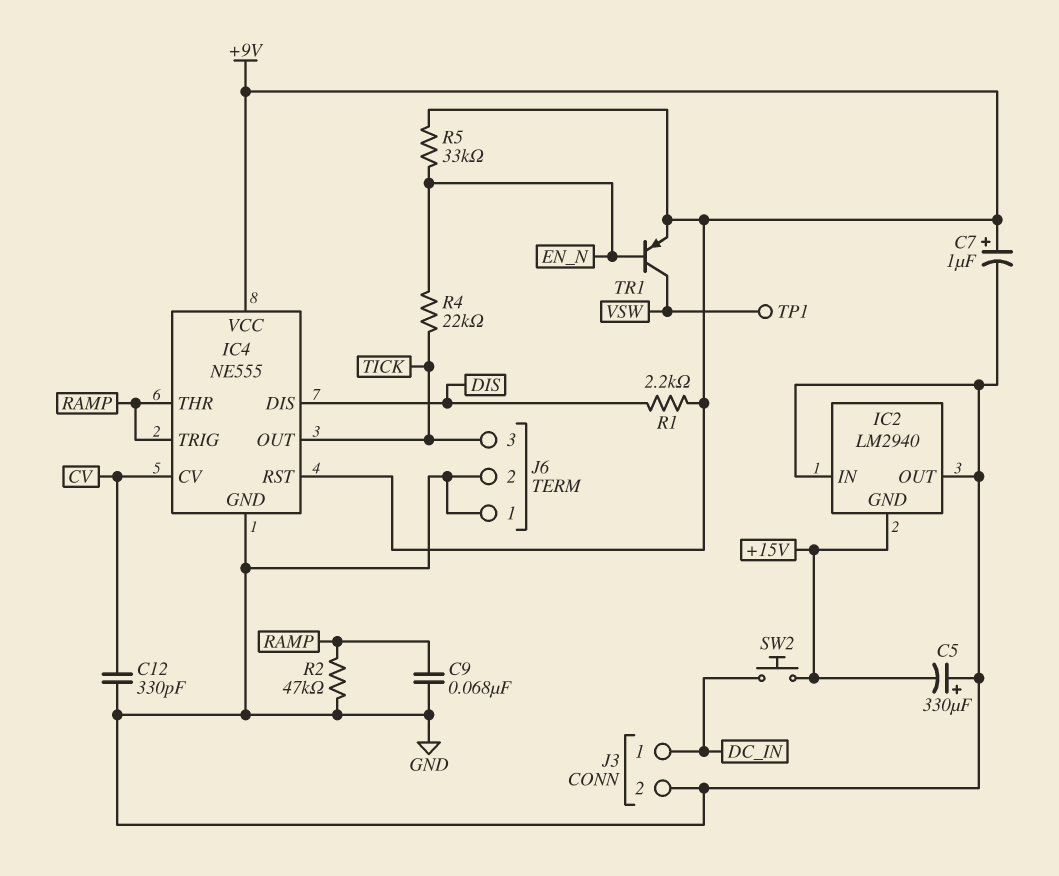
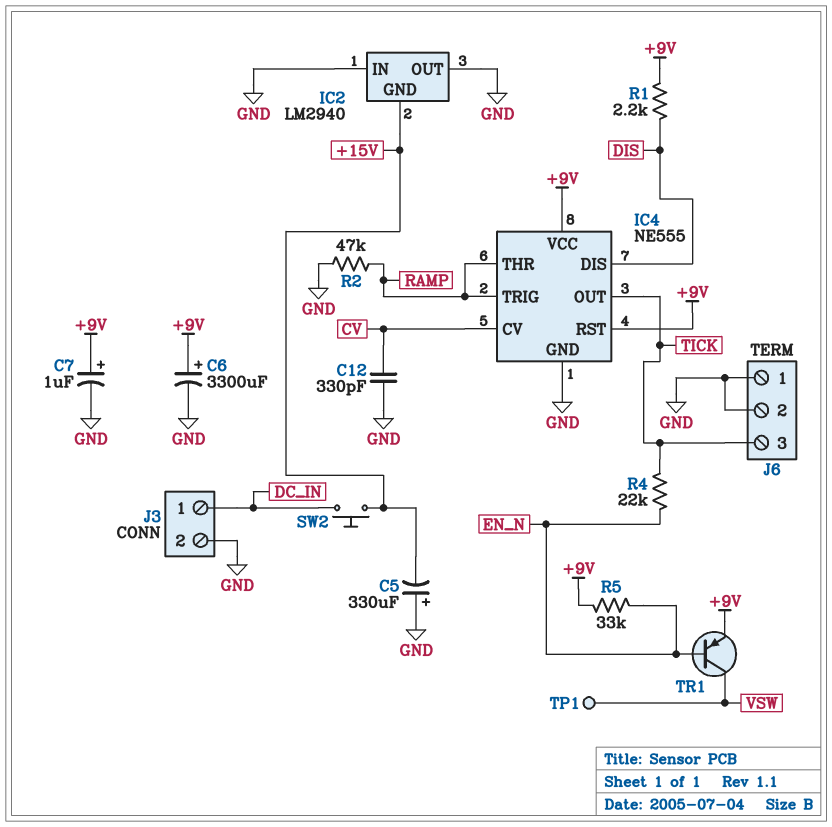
C6: none -> 3300uF (plus +9V, minus GND)
C9: 68nF (GND, RAMP) -> none

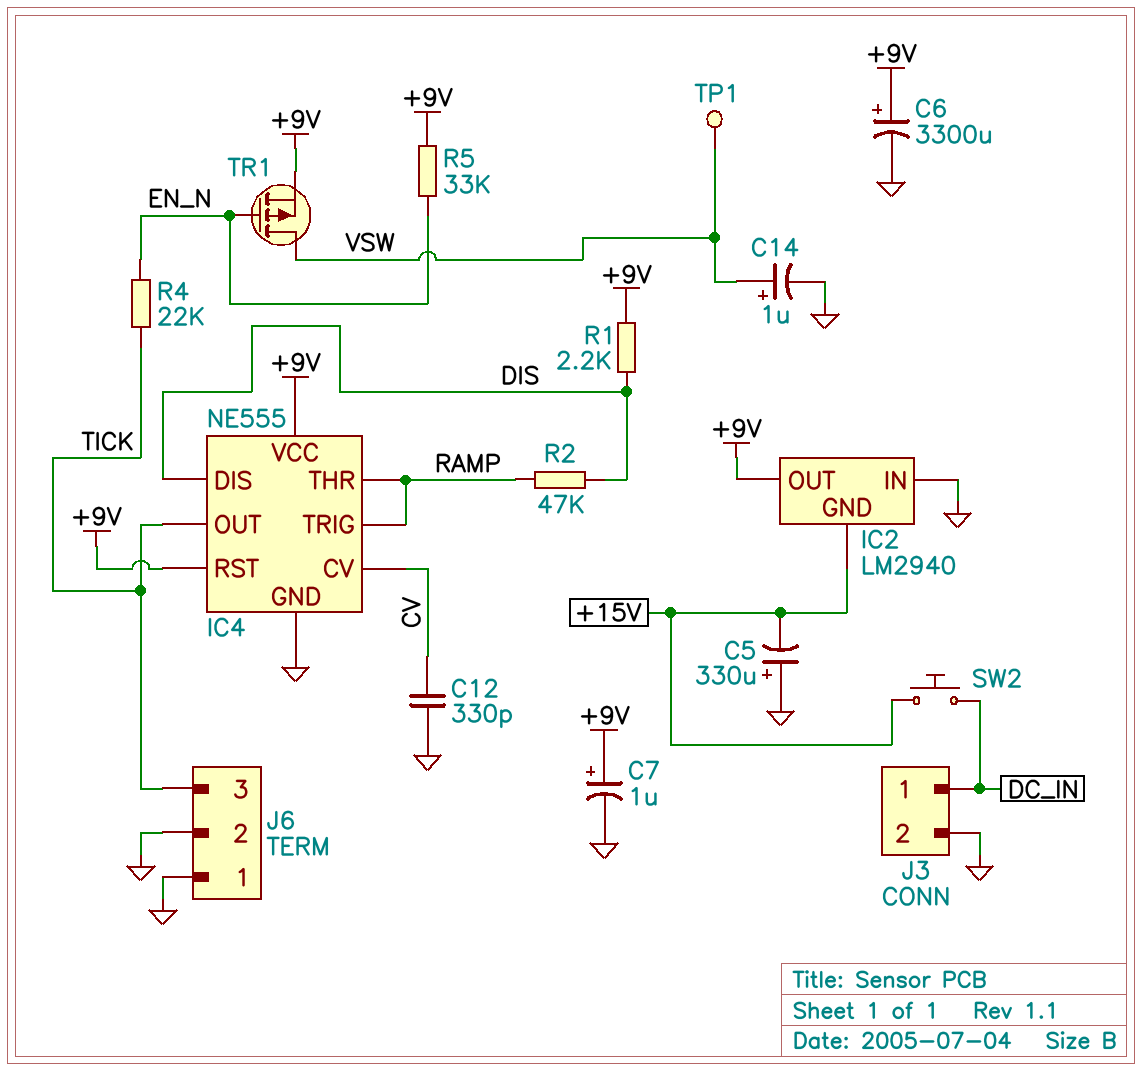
C14: none -> 1uF (plus VSW, minus GND)
IC2 pin OUT: GND -> +9V
R2: 47k (GND, RAMP) -> 47k (DIS, RAMP)
TR1: PNP (B EN_N, C VSW, E +9V) -> PMOS (G EN_N, D VSW, S +9V)

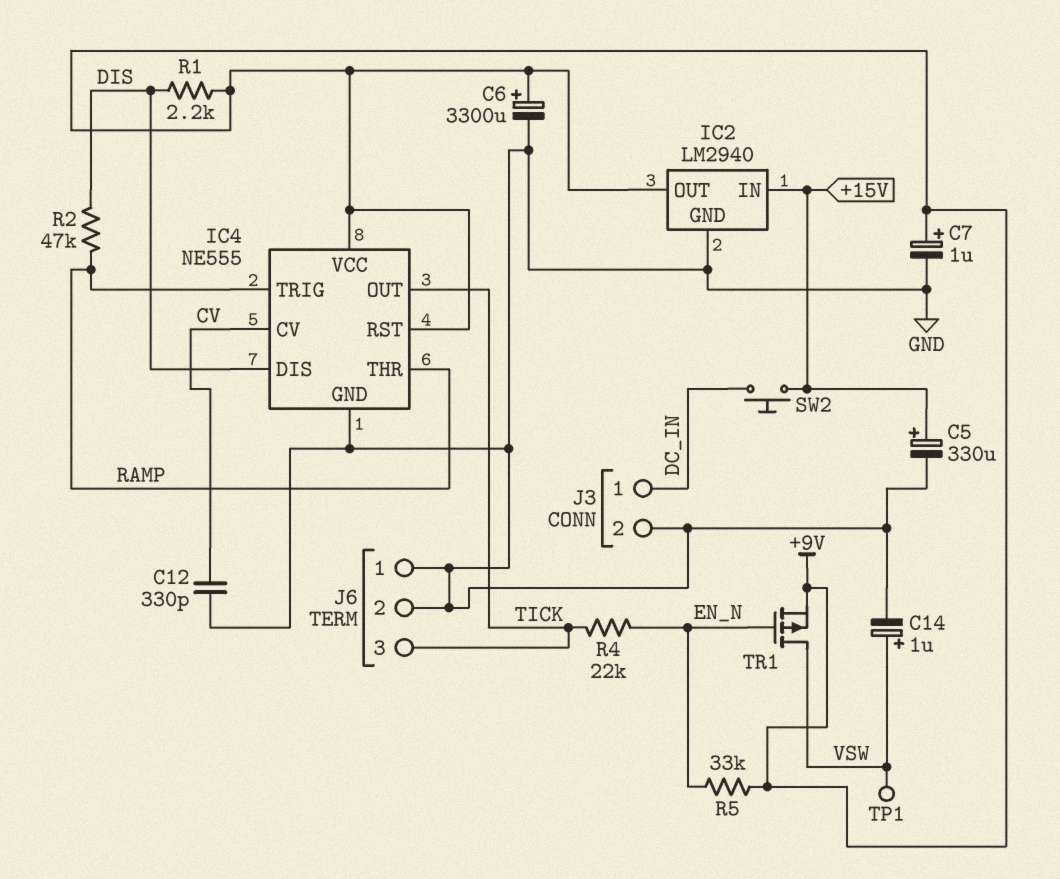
C5: 330uF (plus GND, minus +15V) -> 330uF (plus +15V, minus GND)
IC2 pin GND: +15V -> GND
IC2 pin IN: GND -> +15V

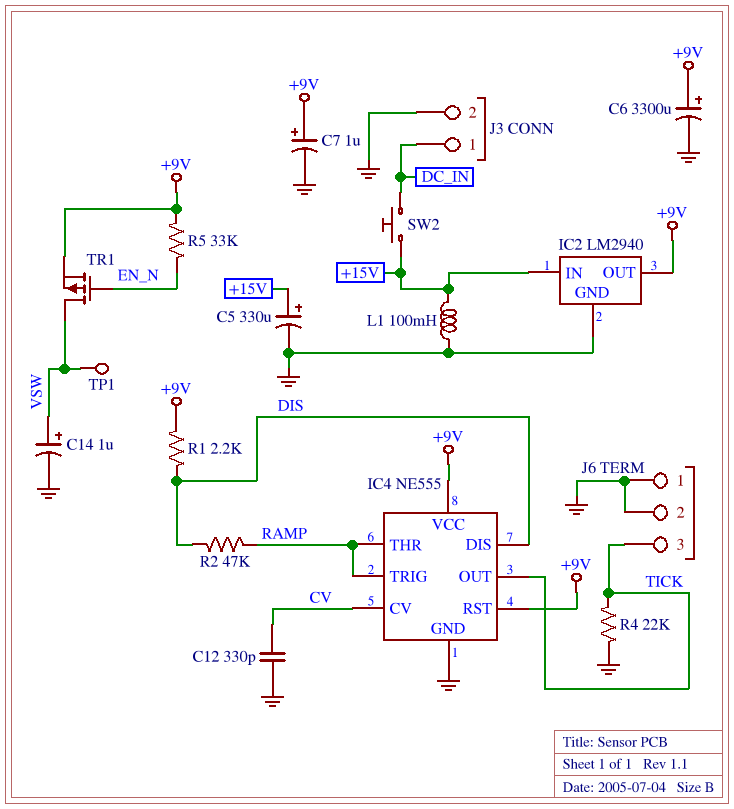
L1: none -> 100mH (+15V, GND)
R4: 22k (EN_N, TICK) -> 22k (GND, TICK)

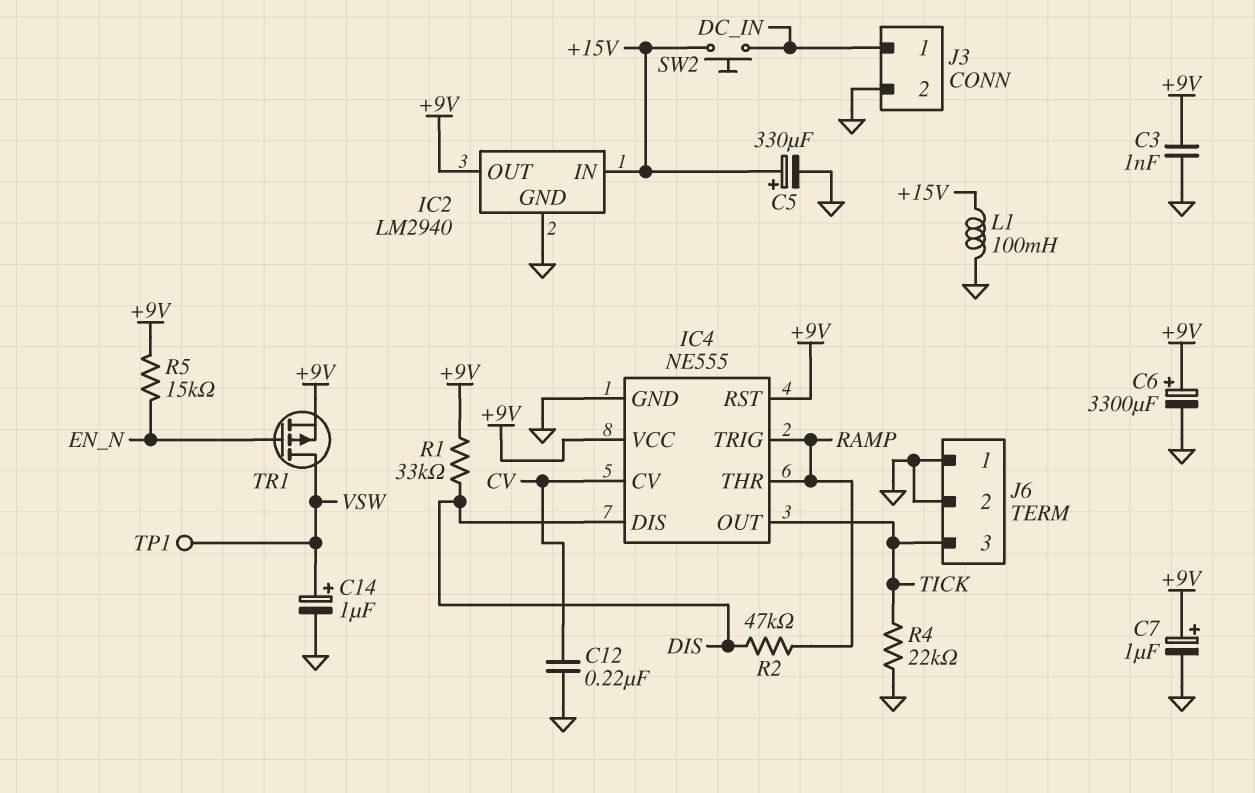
C3: none -> 1nF (+9V, GND)
C12: 330pF (CV, GND) -> 220nF (CV, GND)
R1: 2.2k (+9V, DIS) -> 33k (+9V, DIS)
R5: 33k (+9V, EN_N) -> 15k (+9V, EN_N)

